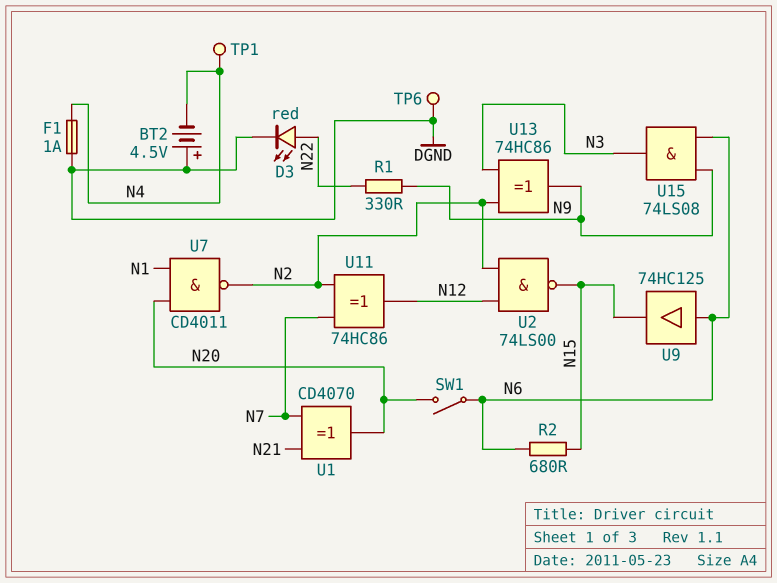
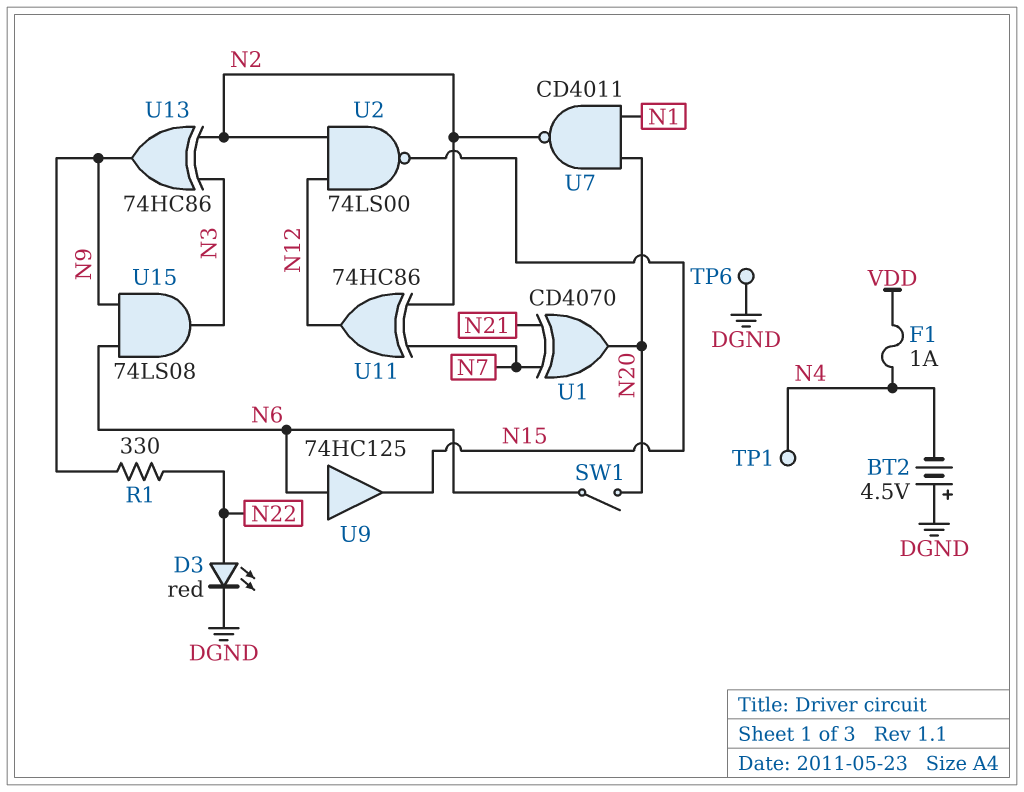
F1: 1A (DGND, N4) -> 1A (N4, VDD)
R2: 680 (N6, N15) -> none

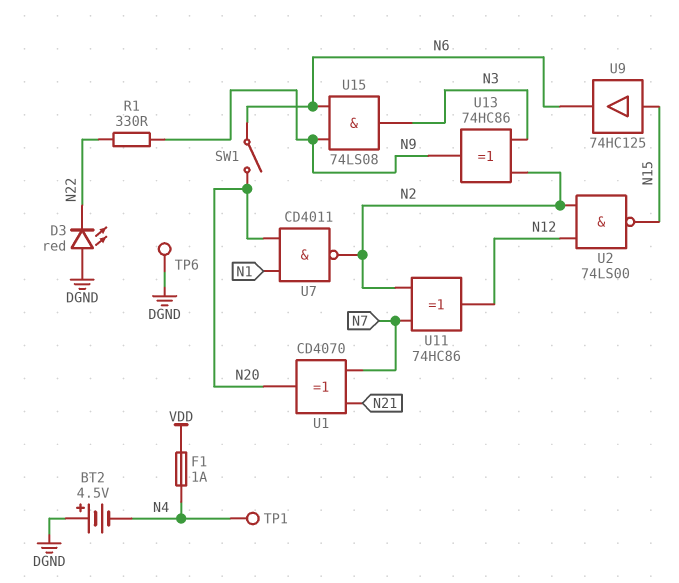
D3: LED red (A N22, K DGND) -> LED red (A DGND, K N22)
U9: buffer 74HC125 (in N6, out N15) -> buffer 74HC125 (in N15, out N6)

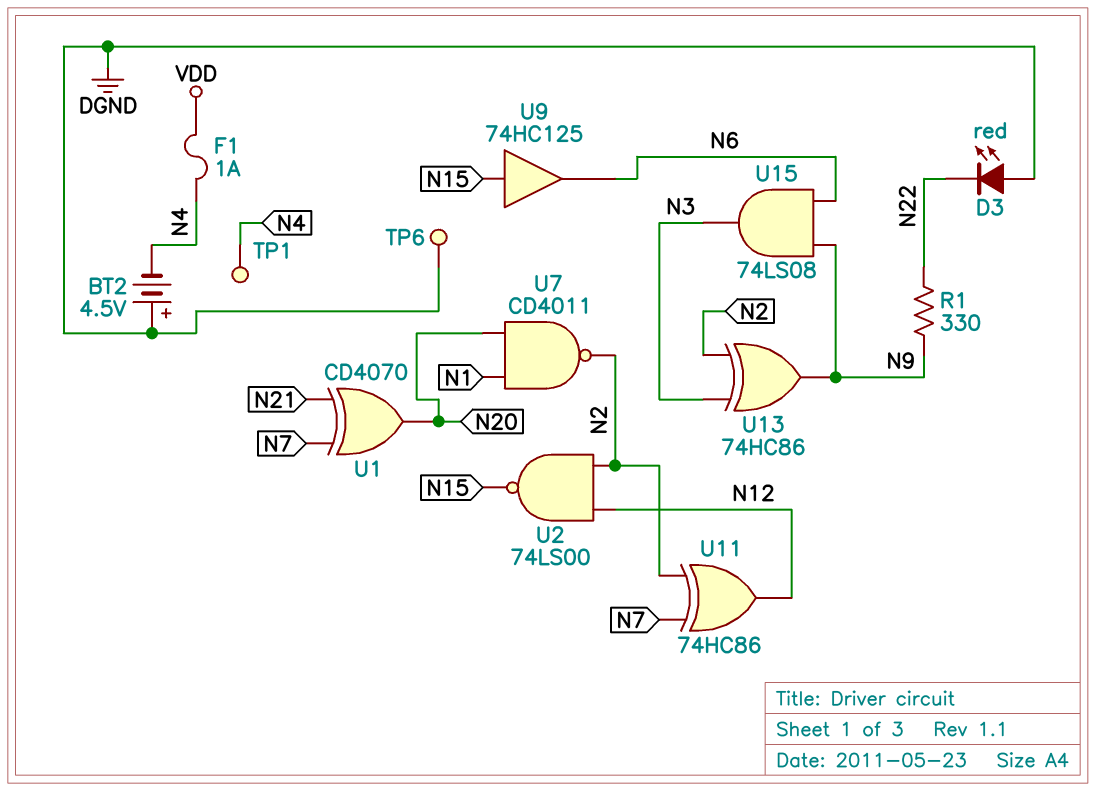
SW1: switch (N6, N20) -> none

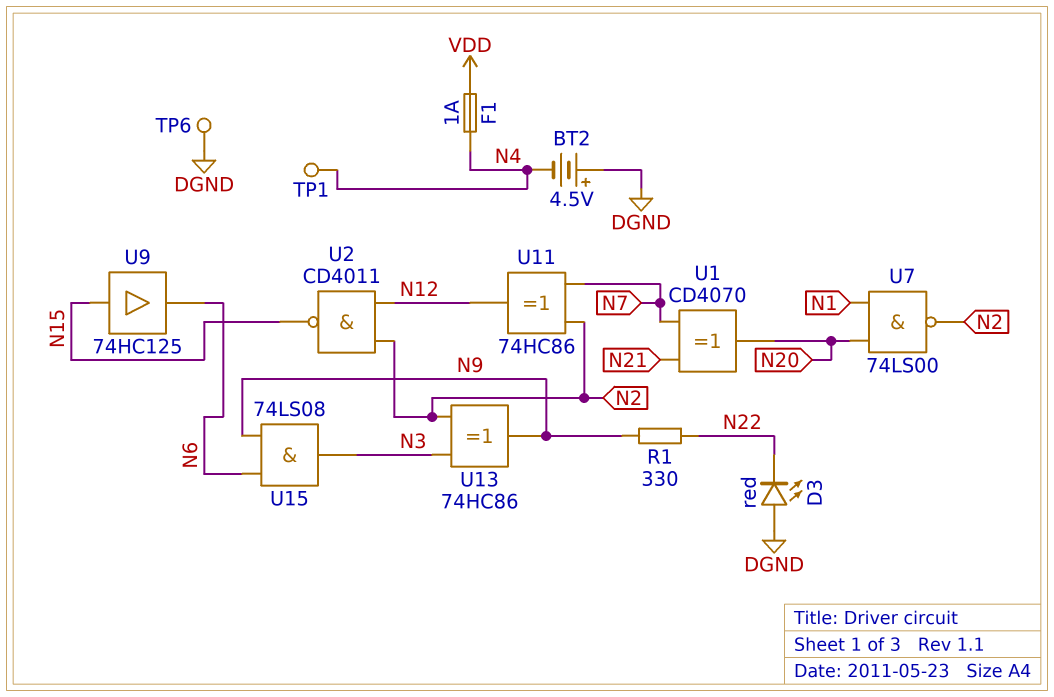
U2: NAND 74LS00 (in N2, in N12, out N15) -> NAND CD4011 (in N2, in N12, out N15)
U7: NAND CD4011 (in N1, in N20, out N2) -> NAND 74LS00 (in N1, in N20, out N2)

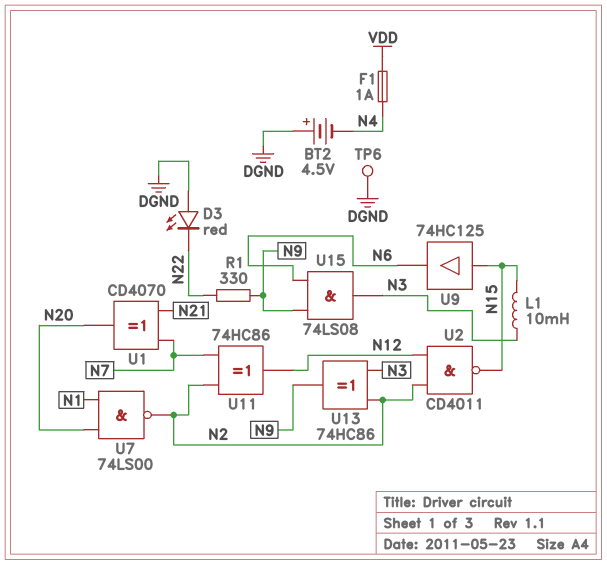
L1: none -> 10mH (N3, N15)
TP1: test point (N4) -> none

